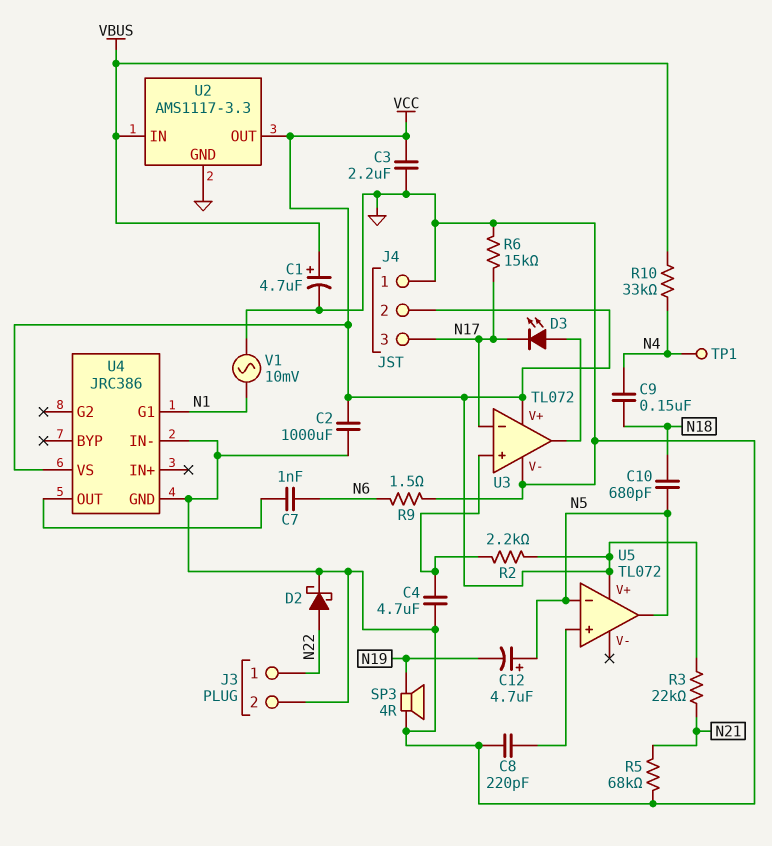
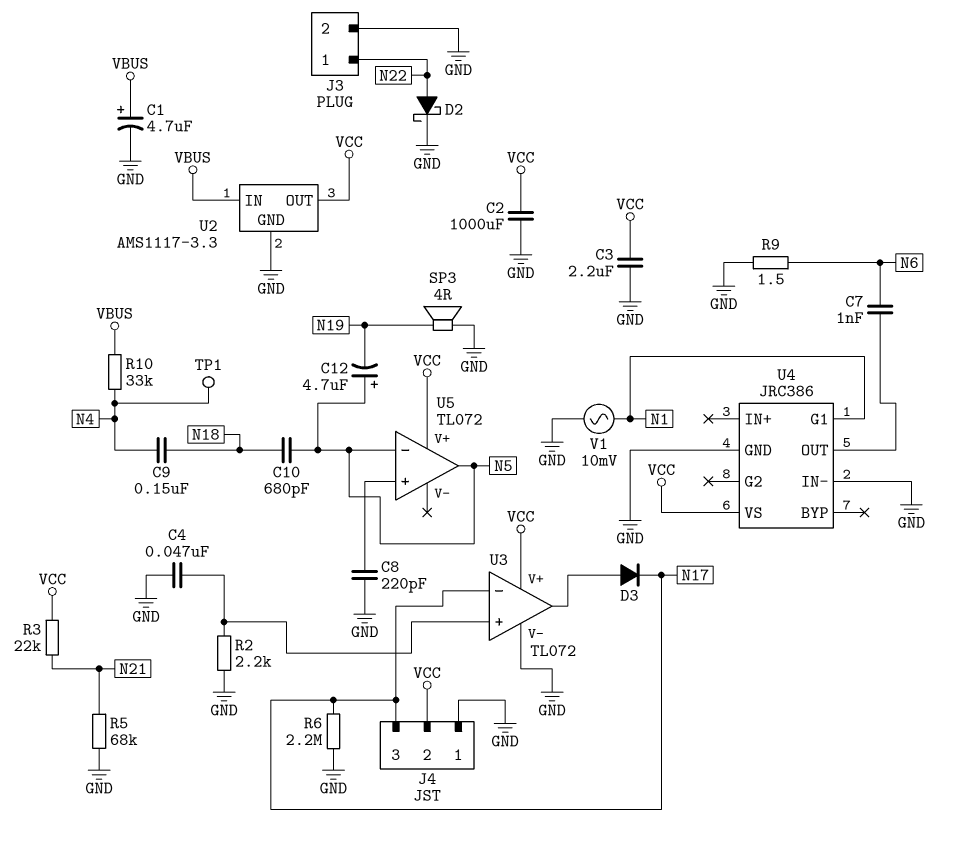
C4: 4.7uF (GND, U3/in+) -> 47nF (GND, U3/in+)
D3: LED (A U3/out, K N17) -> diode (A U3/out, K N17)
R2: 2.2k (U3/in+, VCC) -> 2.2k (GND, U3/in+)
R6: 15k (GND, N17) -> 2.2M (GND, N17)

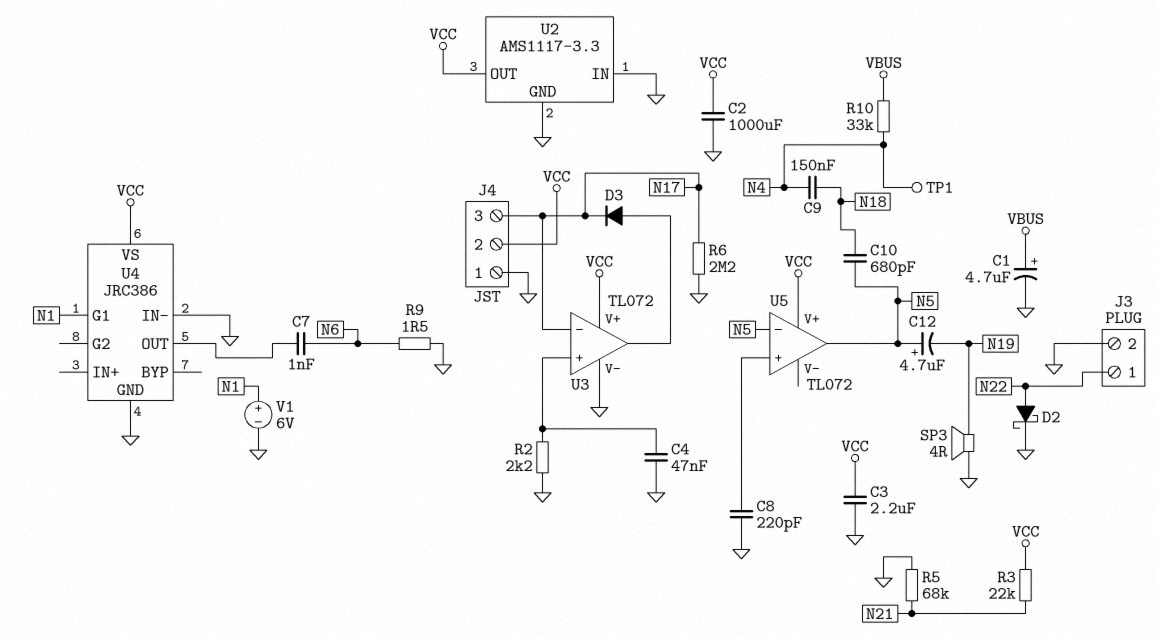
U2 pin IN: VBUS -> GND
V1: AC 10mV (GND, N1) -> 6V (plus N1, minus GND)

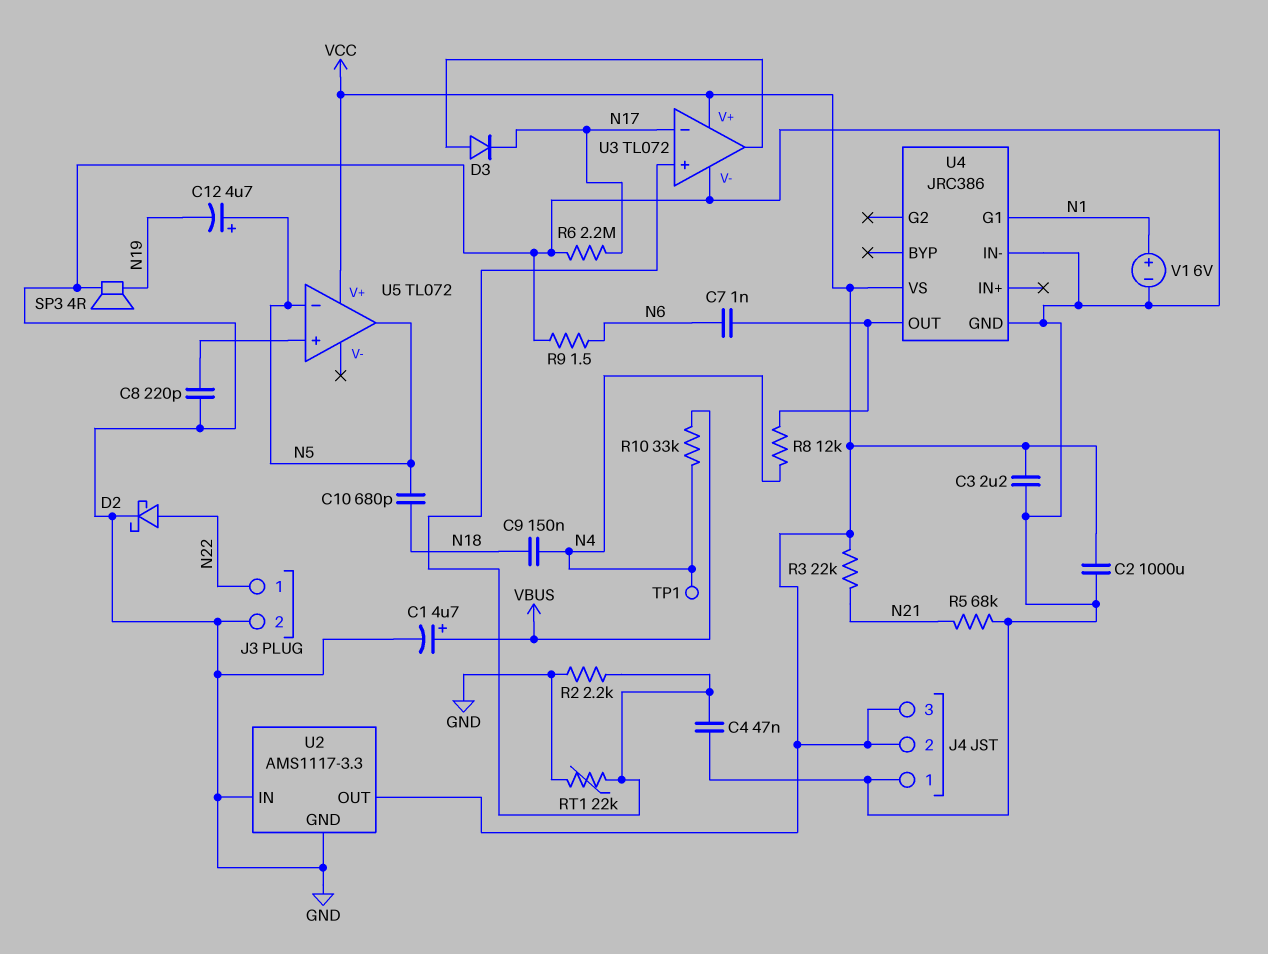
J4 pin 3: N17 -> VCC
R8: none -> 12k (N4, U4/OUT)
RT1: none -> 22k (GND, U3/in+)

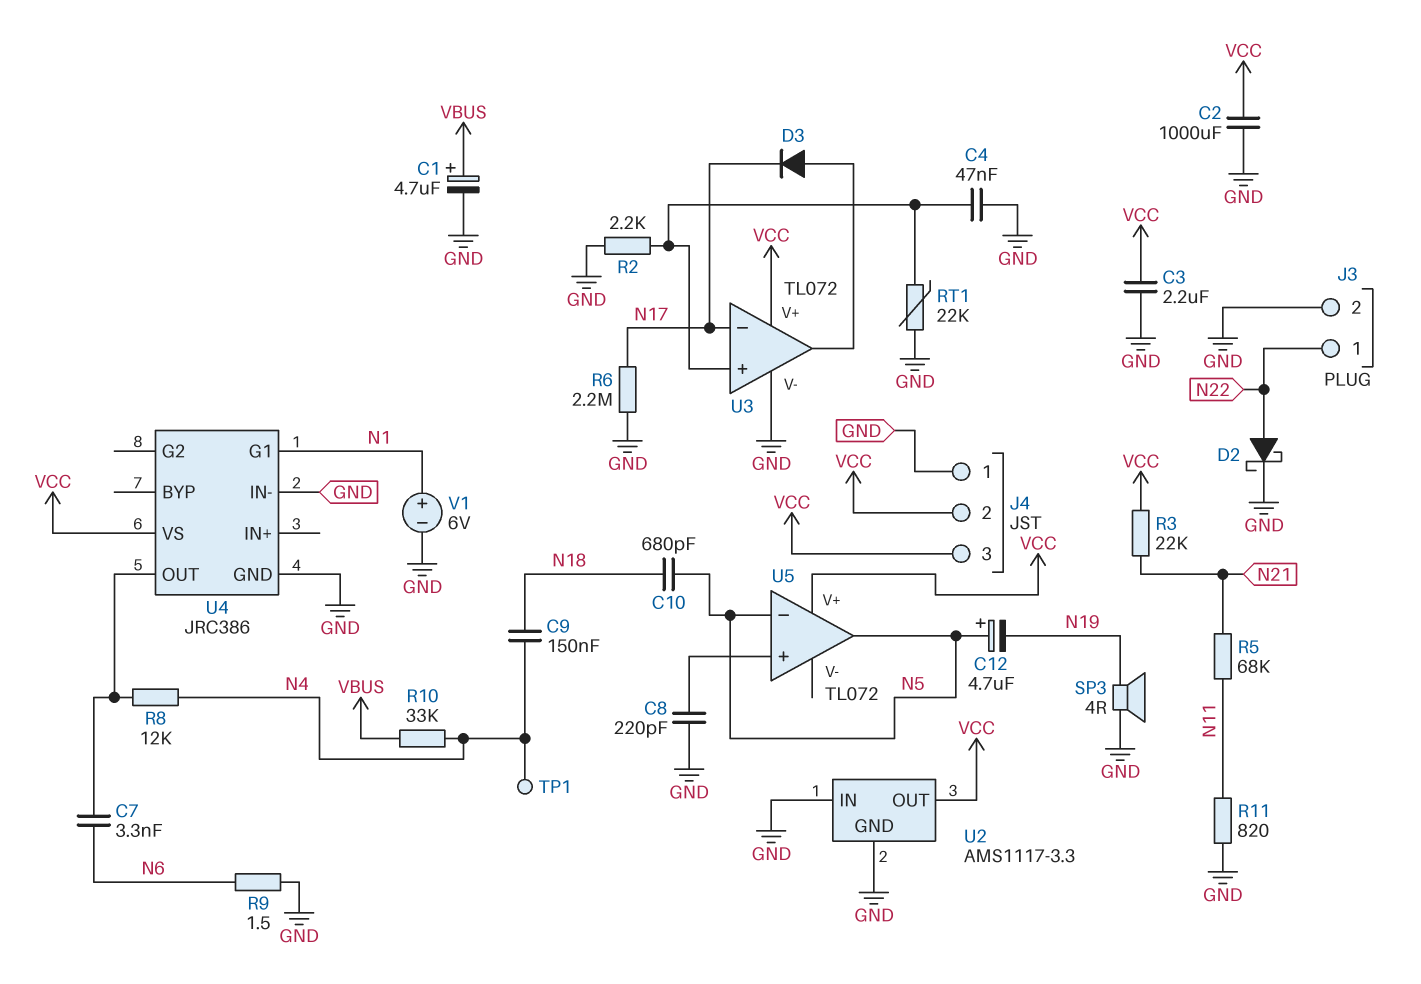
C7: 1nF (N6, U4/OUT) -> 3.3nF (N6, U4/OUT)
R5: 68k (GND, N21) -> 68k (N11, N21)
R11: none -> 820 (GND, N11)

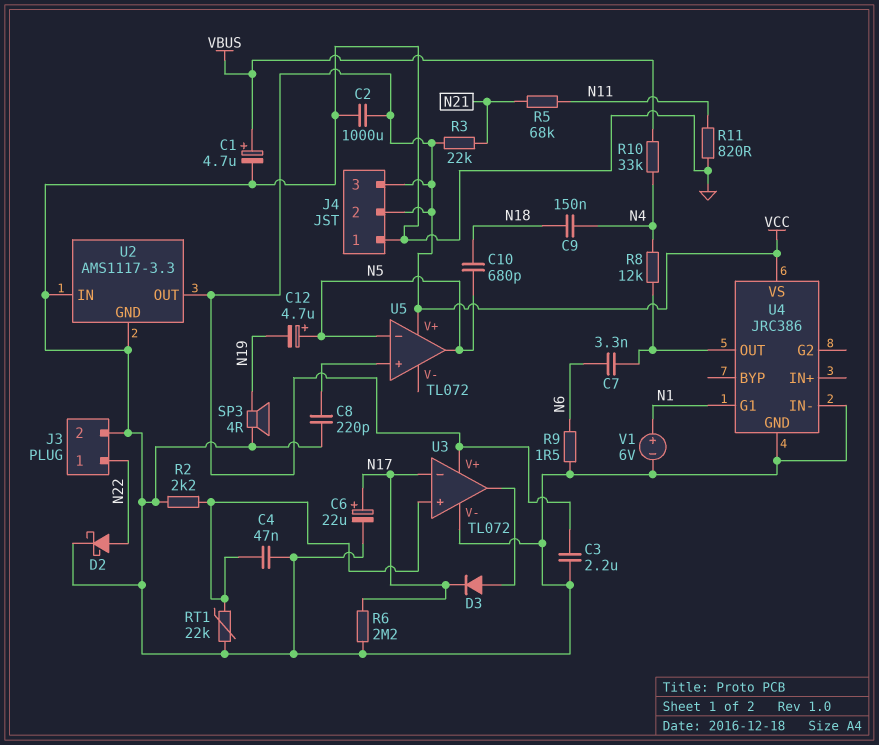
C6: none -> 22uF (plus N17, minus GND)
TP1: test point (N4) -> none

